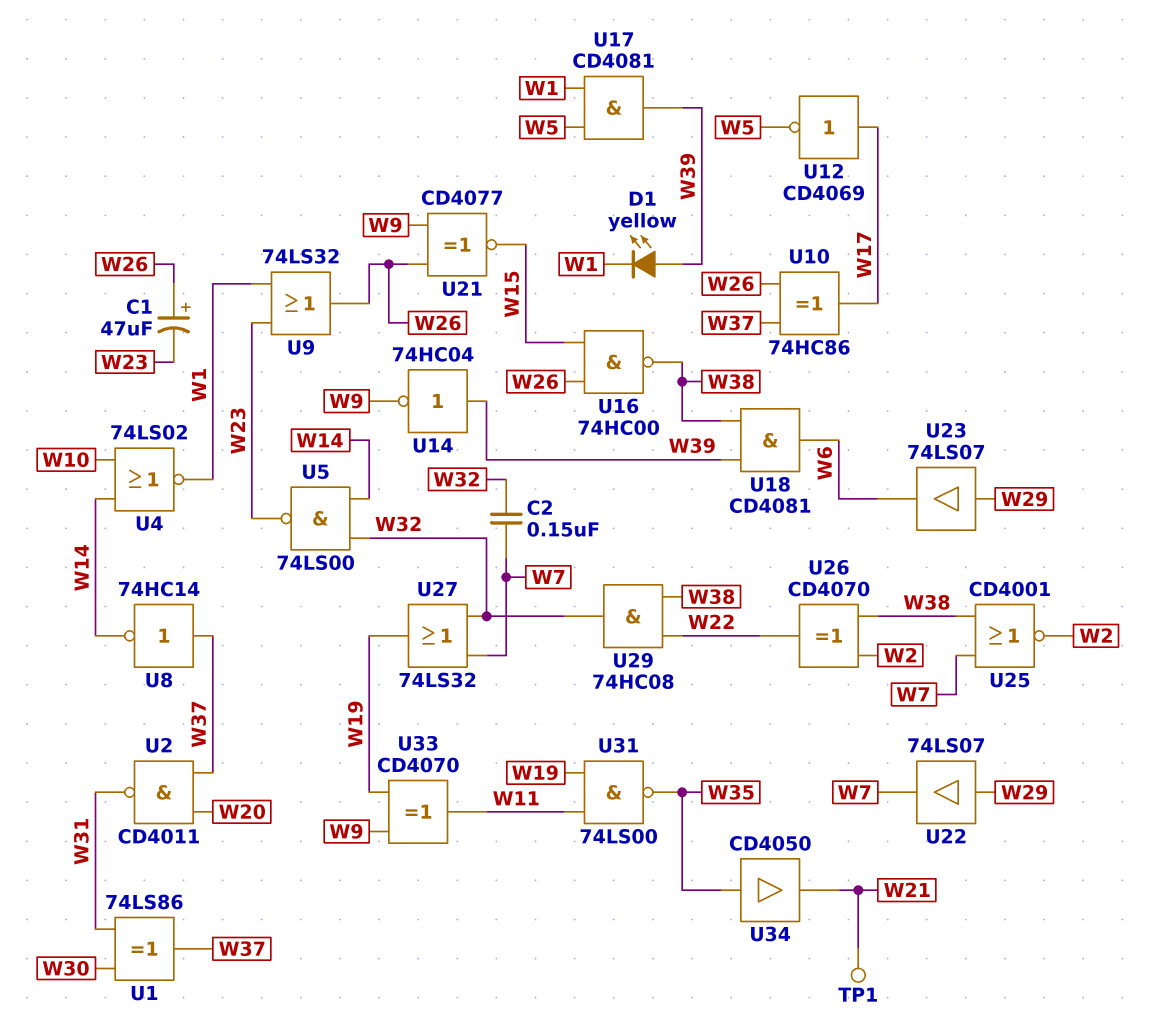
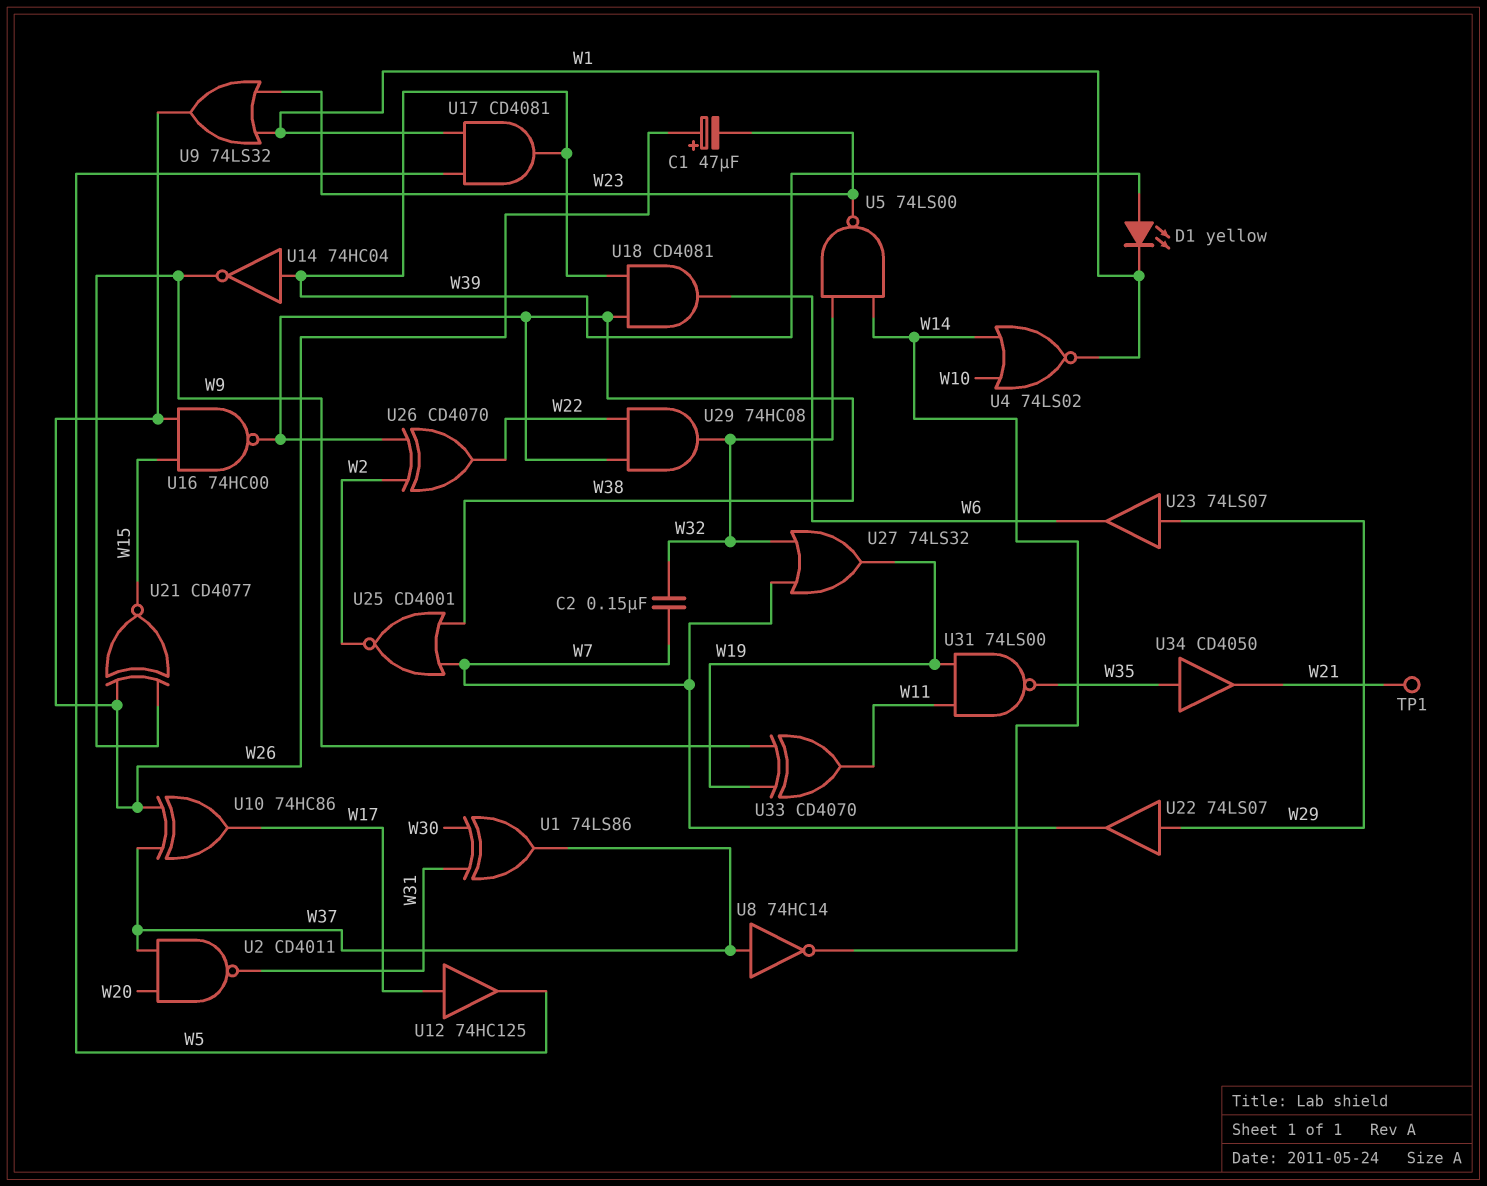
U12: NOT CD4069 (in W17, out W5) -> buffer 74HC125 (in W17, out W5)

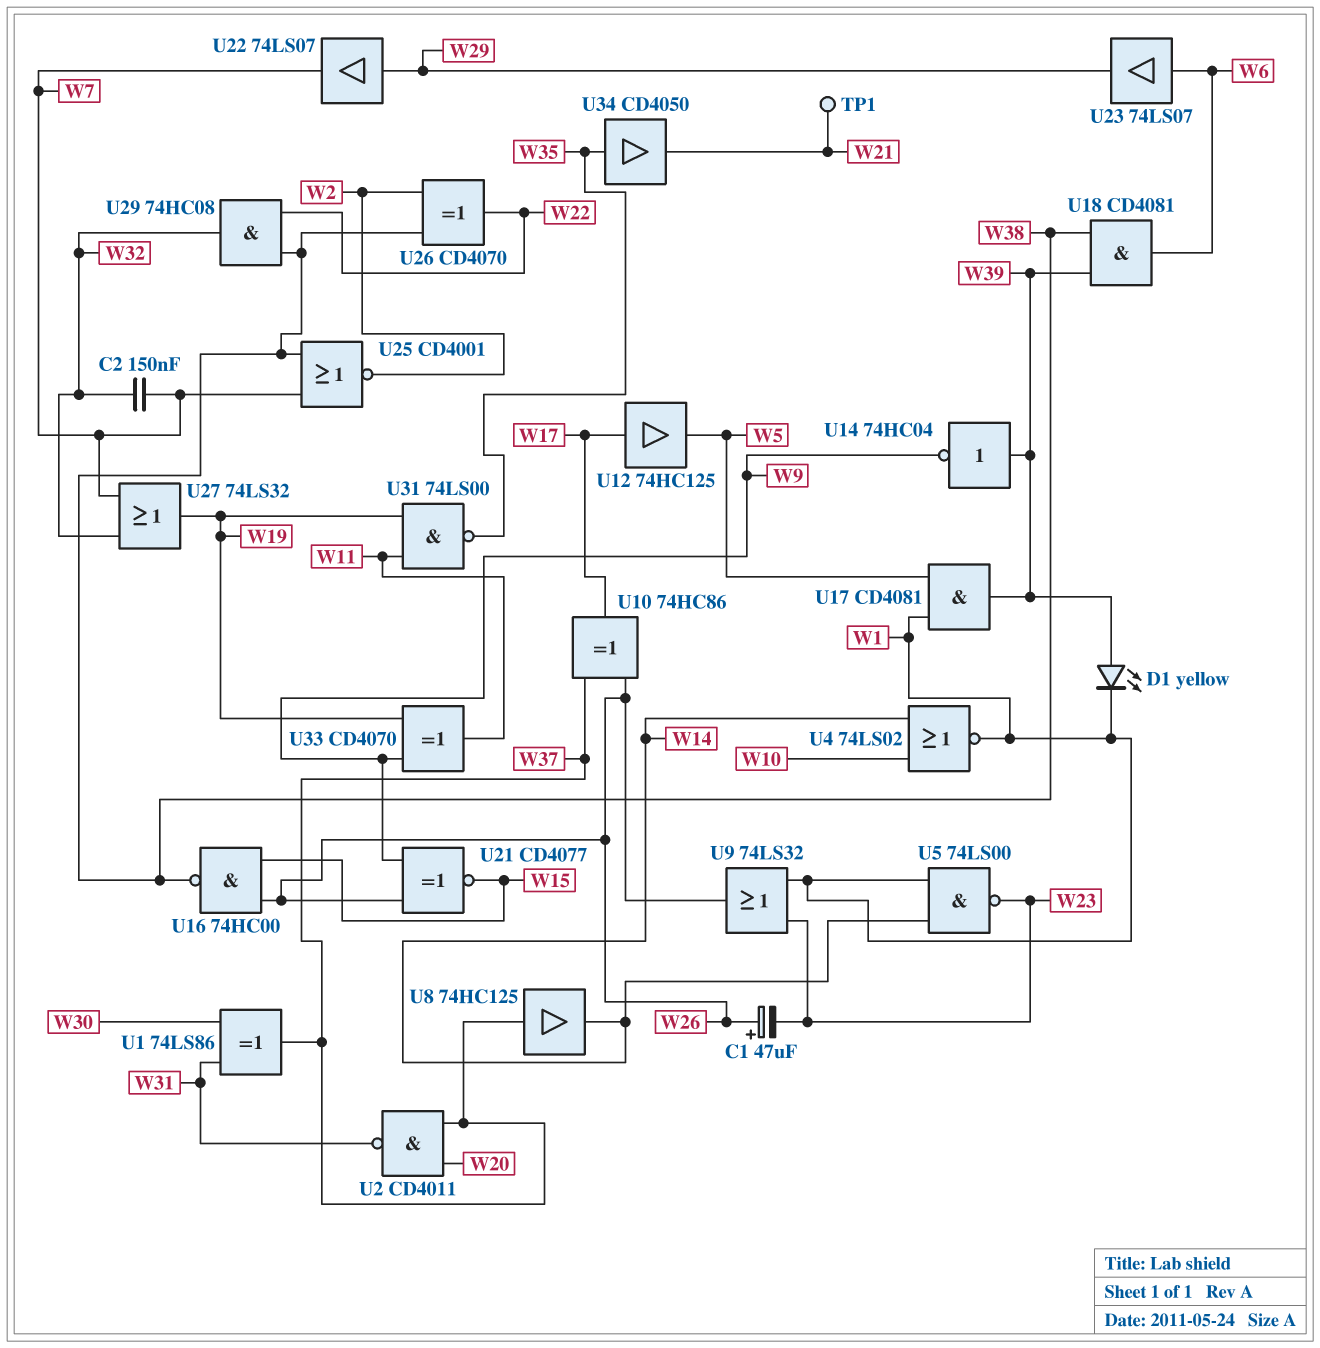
U5: NAND 74LS00 (in W14, in W32, out W23) -> NAND 74LS00 (in W1, in W14, out W23)
U8: NOT 74HC14 (in W37, out W14) -> buffer 74HC125 (in W37, out W14)
U23: buffer 74LS07 (in W29, out W6) -> buffer 74LS07 (in W6, out W29)

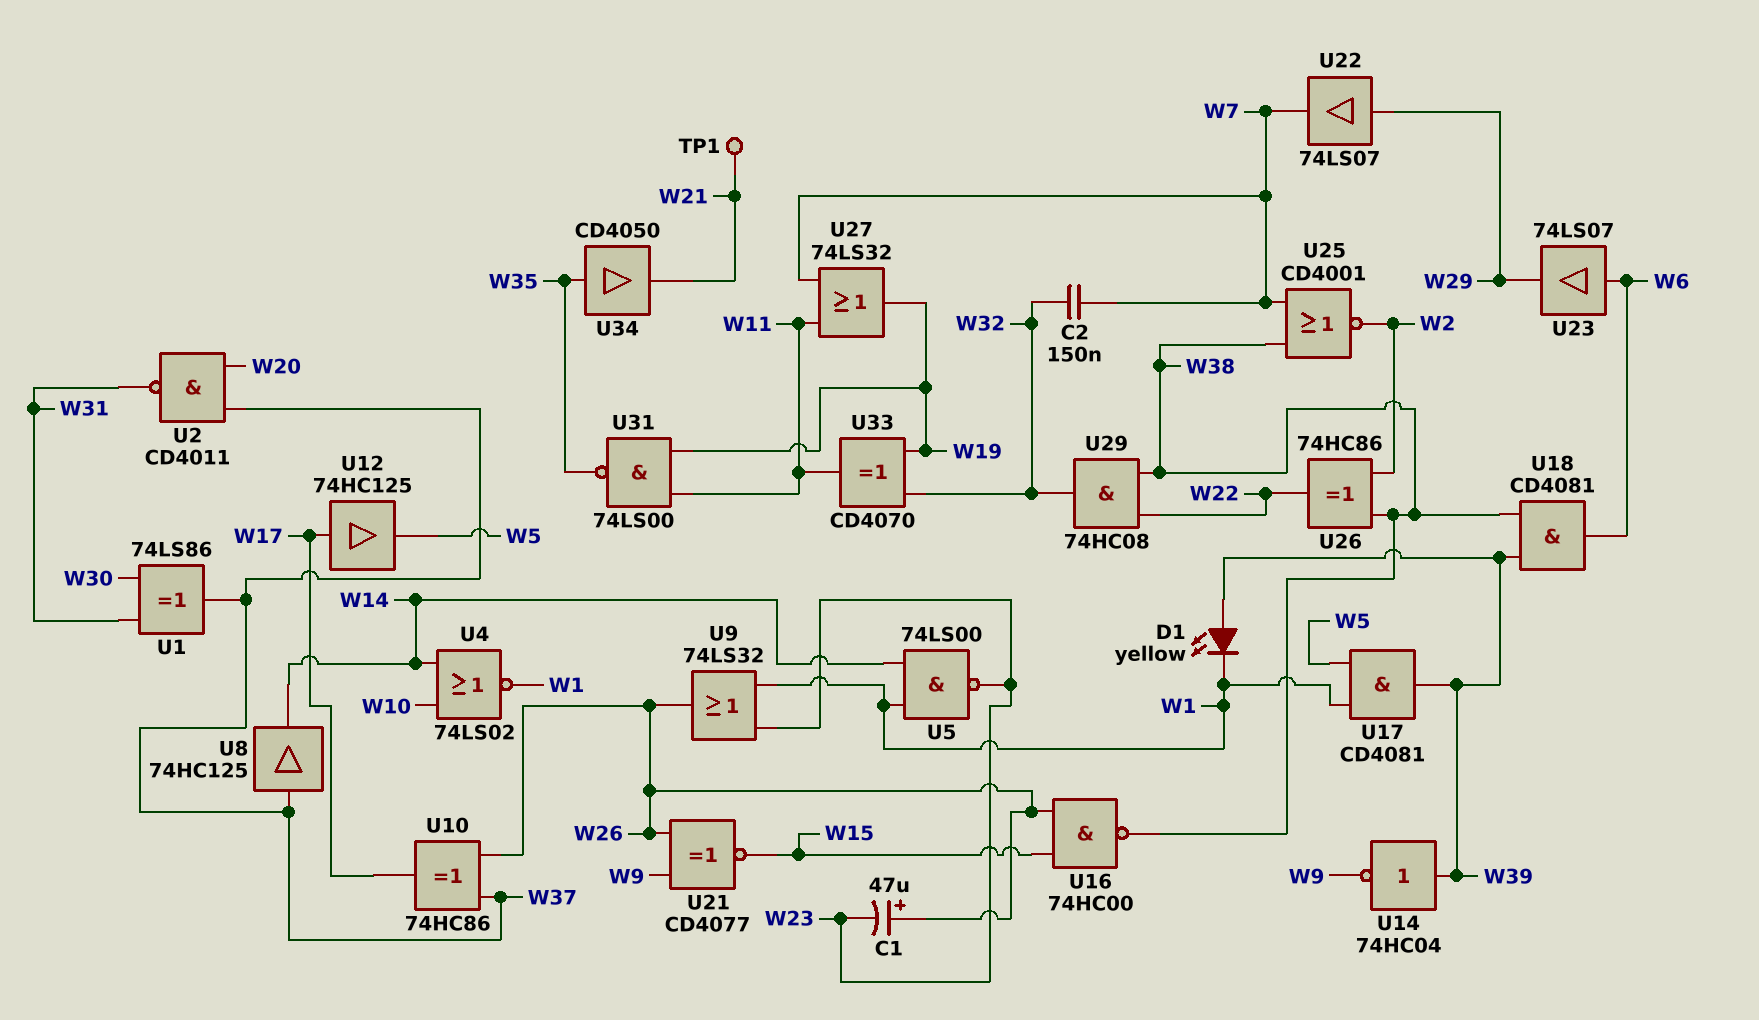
U26: XOR CD4070 (in W2, in W38, out W22) -> XOR 74HC86 (in W2, in W38, out W22)
U27: OR 74LS32 (in W7, in W32, out W19) -> OR 74LS32 (in W7, in W11, out W19)
U33: XOR CD4070 (in W9, in W19, out W11) -> XOR CD4070 (in W19, in W32, out W11)

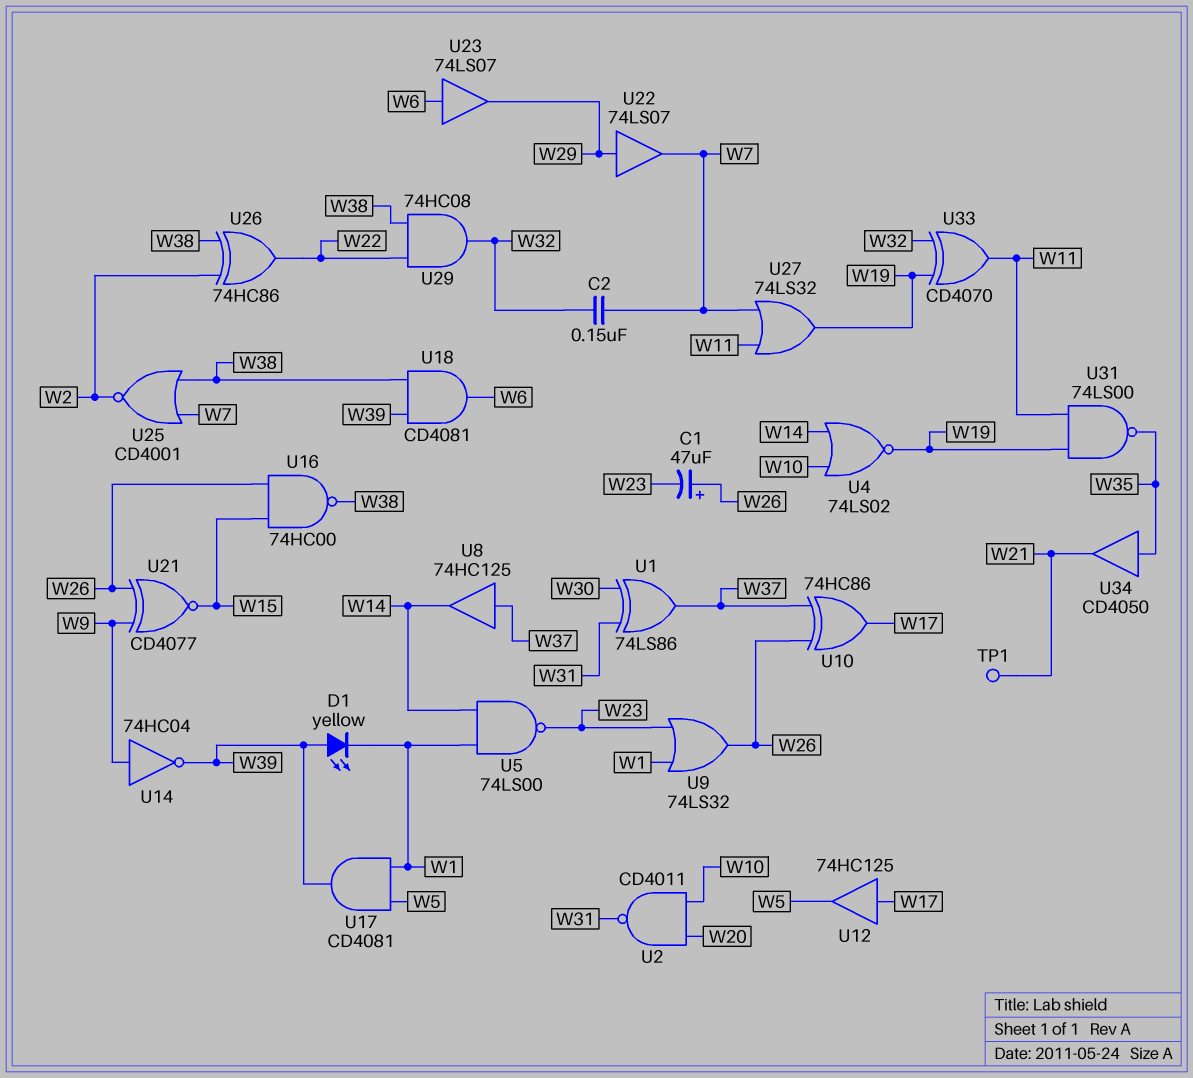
U2: NAND CD4011 (in W20, in W37, out W31) -> NAND CD4011 (in W10, in W20, out W31)
U4: NOR 74LS02 (in W10, in W14, out W1) -> NOR 74LS02 (in W10, in W14, out W19)
U14: NOT 74HC04 (in W39, out W9) -> NOT 74HC04 (in W9, out W39)

